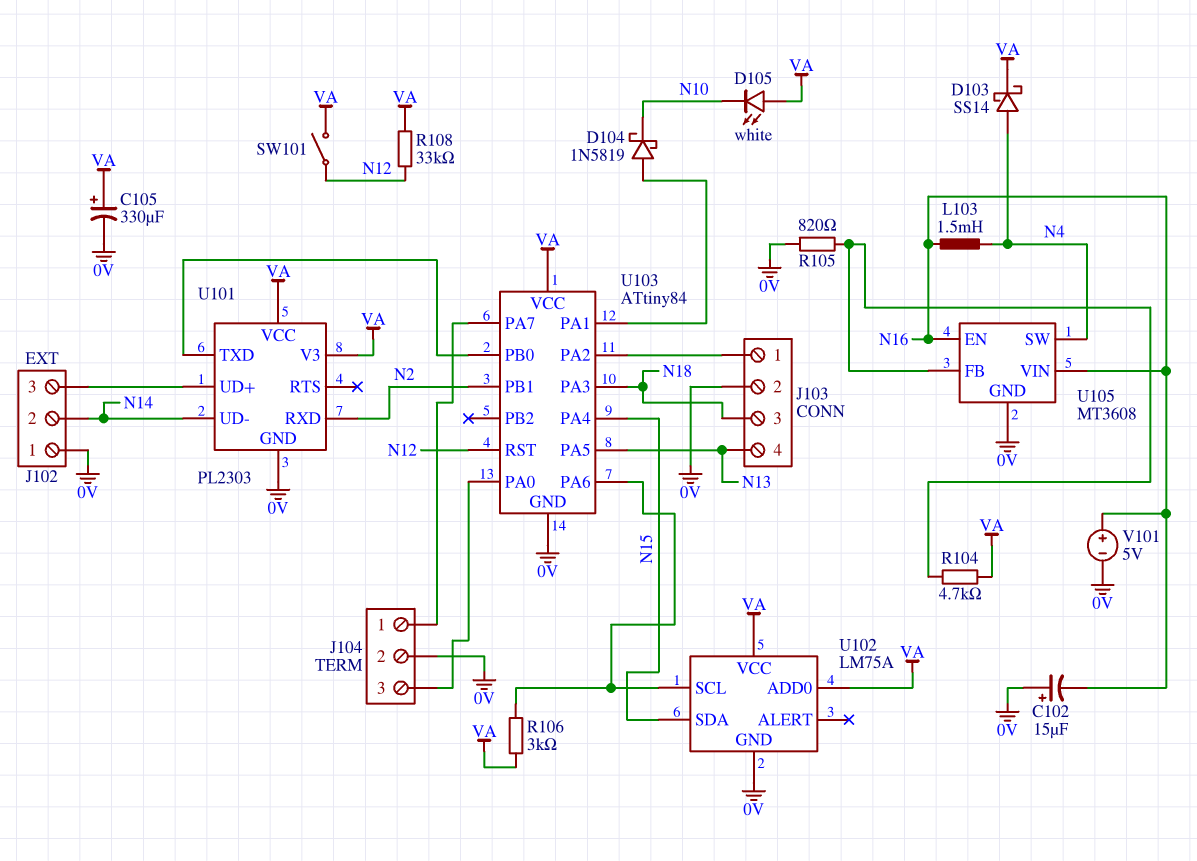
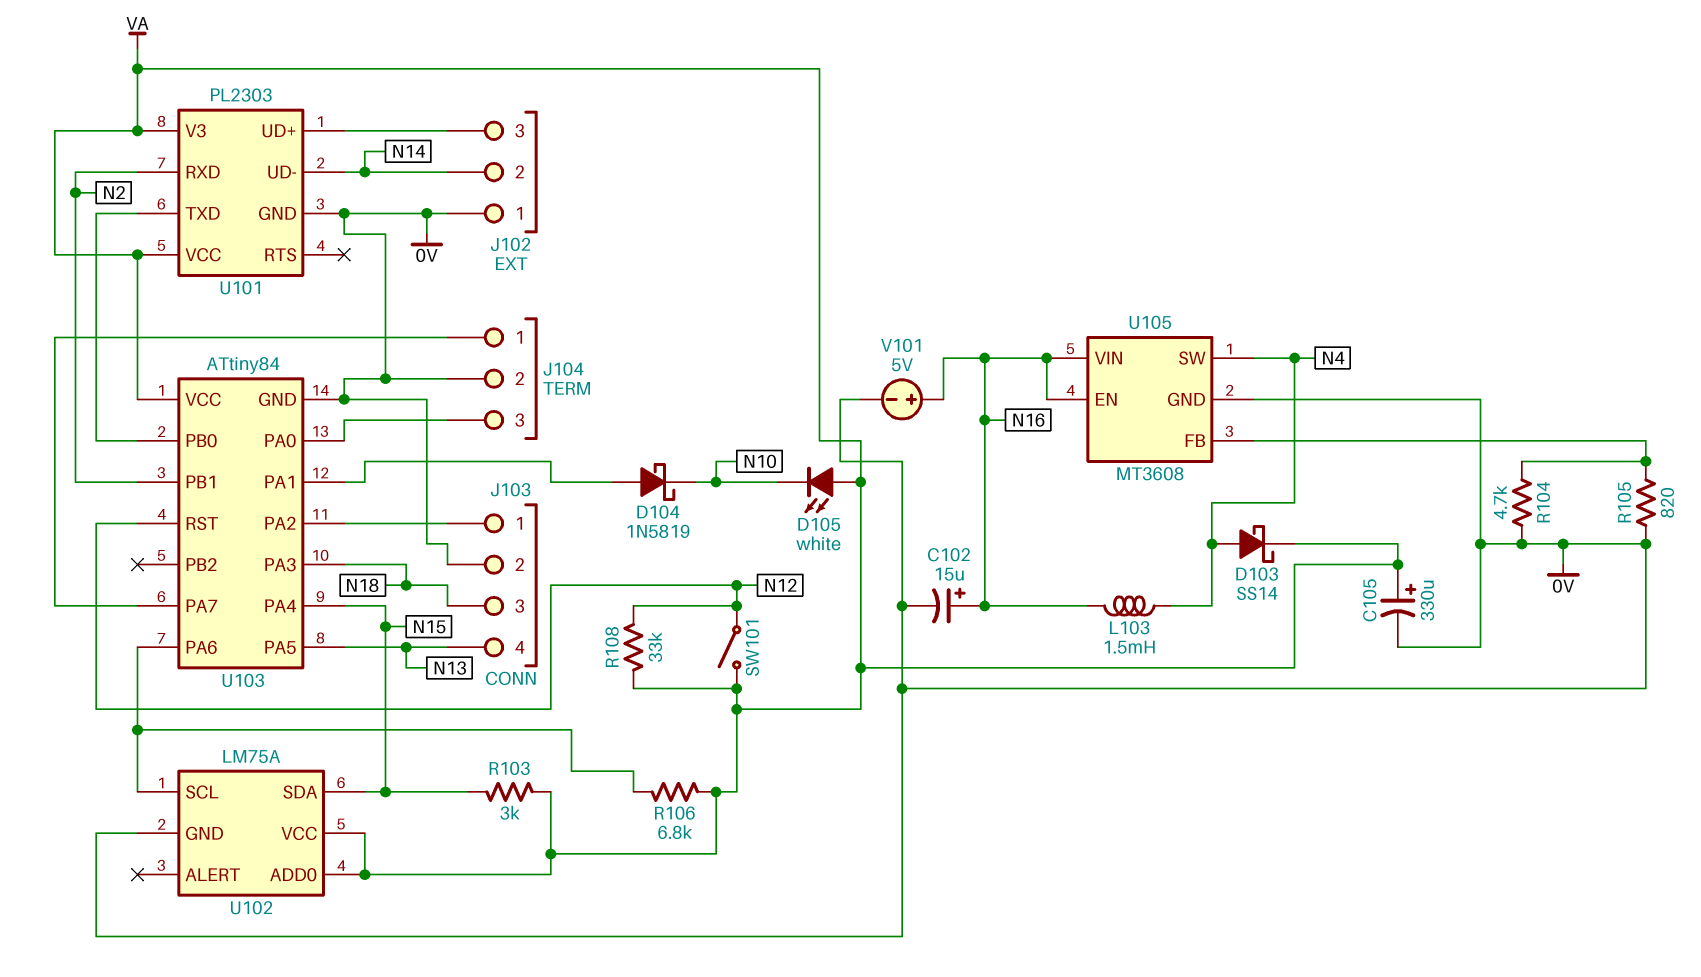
C102: 15uF (plus 0V, minus N16) -> 15uF (plus N16, minus 0V)
R103: none -> 3k (N15, VA)
R104: 4.7k (U105/FB, VA) -> 4.7k (0V, U105/FB)
R106: 3k (U102/SCL, VA) -> 6.8k (U102/SCL, VA)

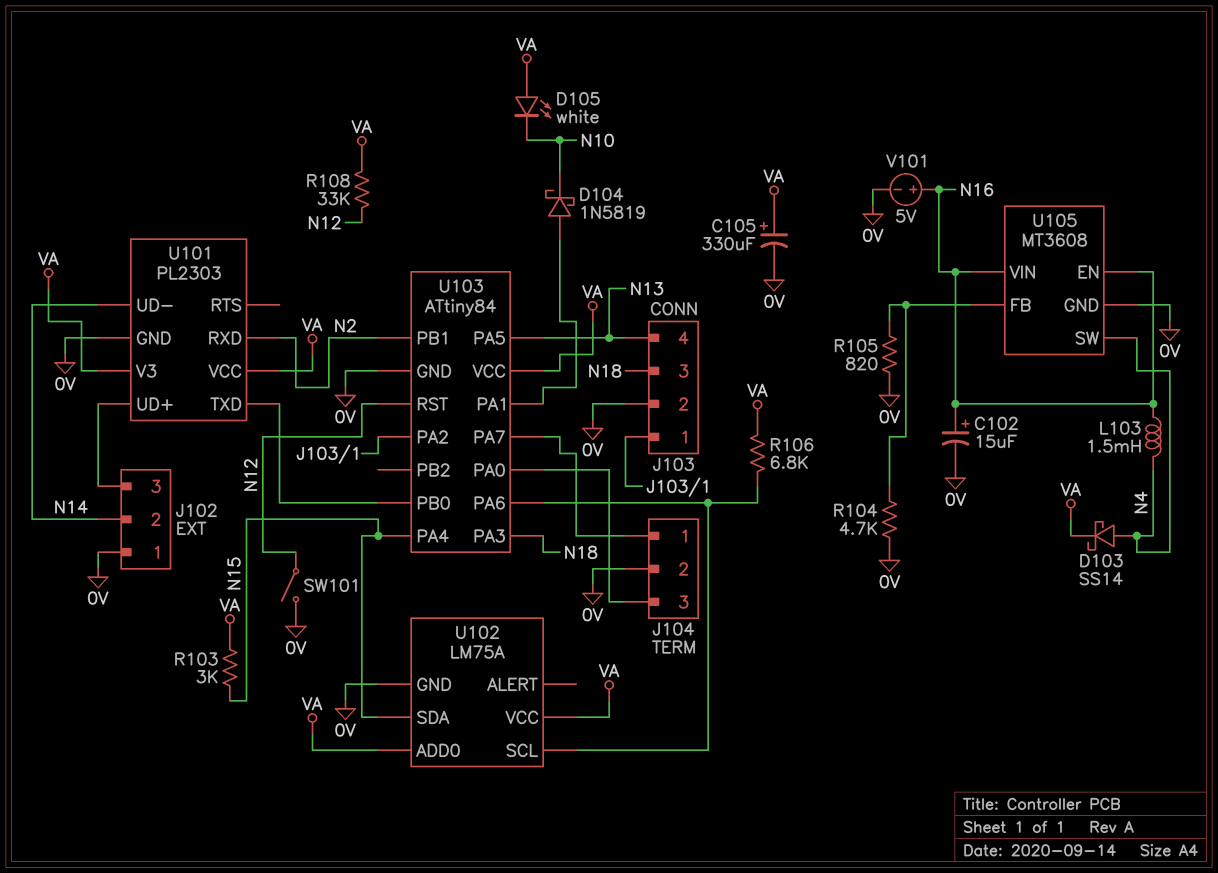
SW101: switch (N12, VA) -> switch (0V, N12)

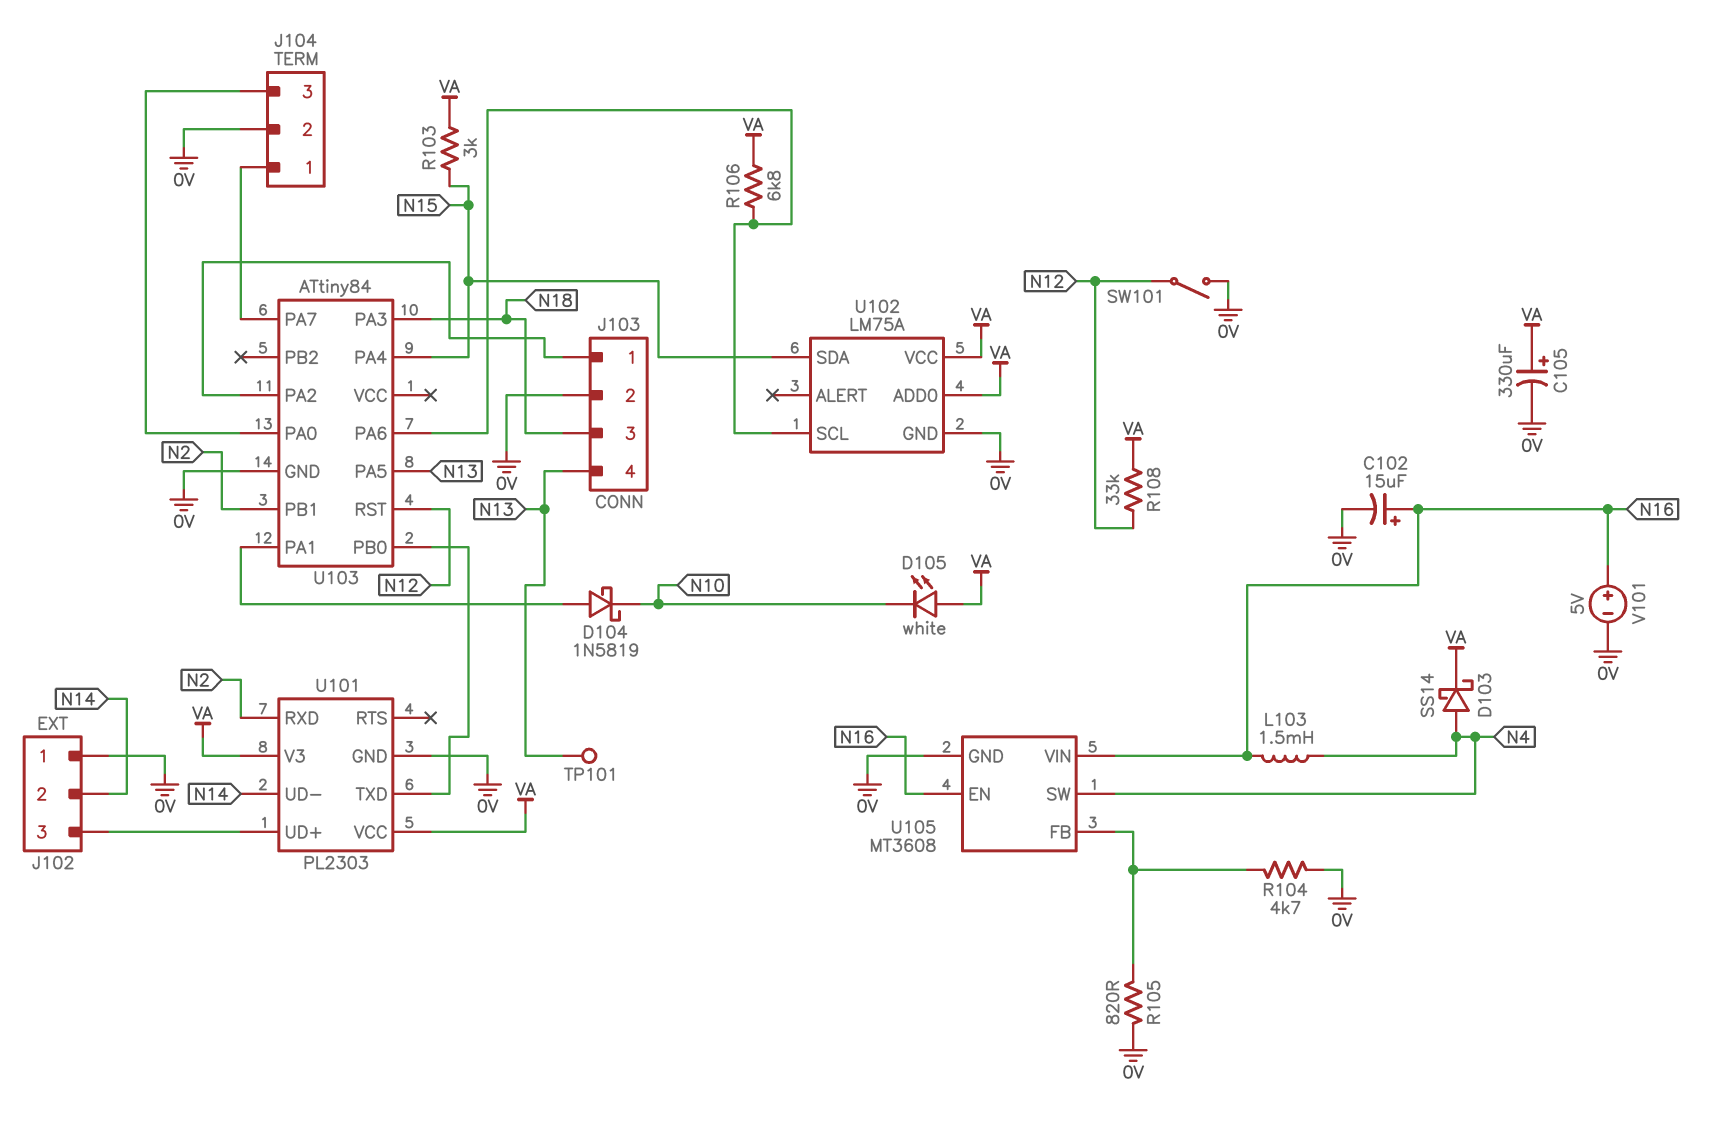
TP101: none -> test point (N13)
U103 pin VCC: VA -> none

